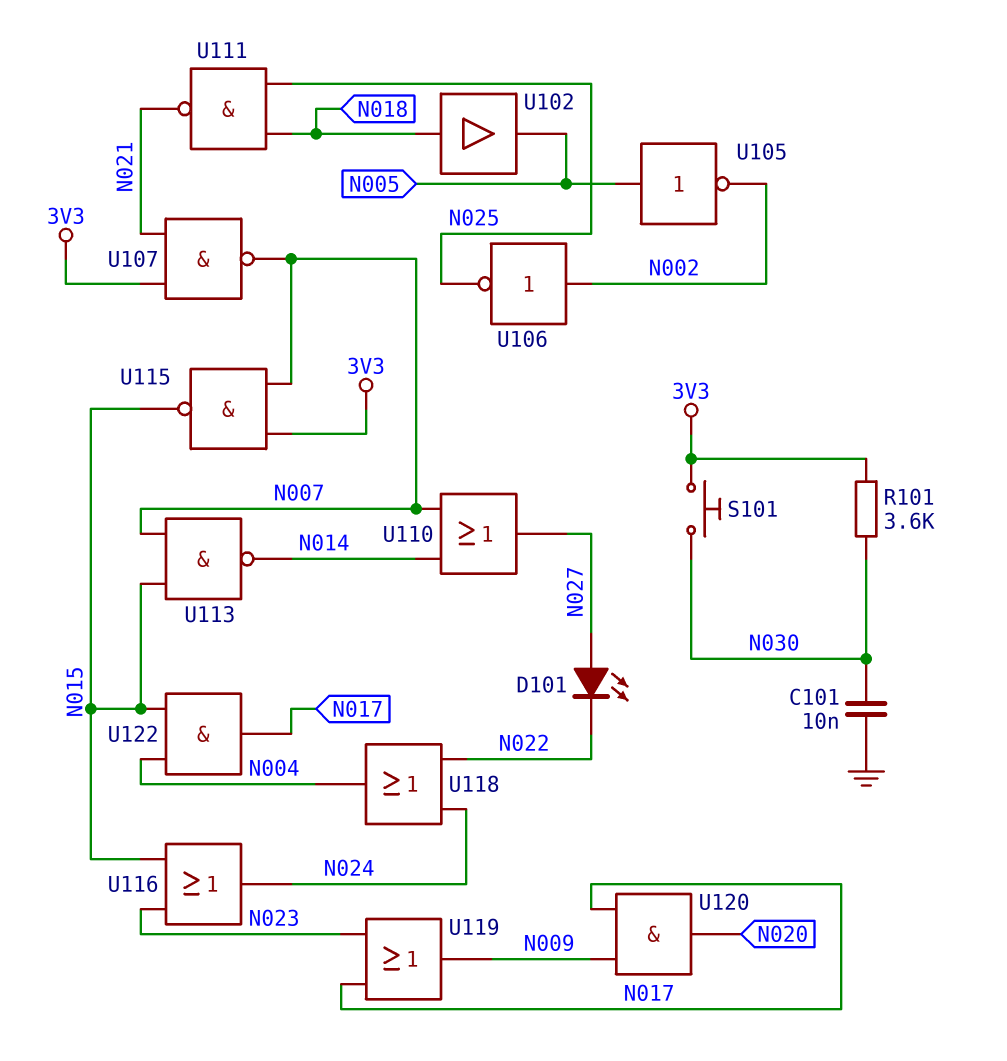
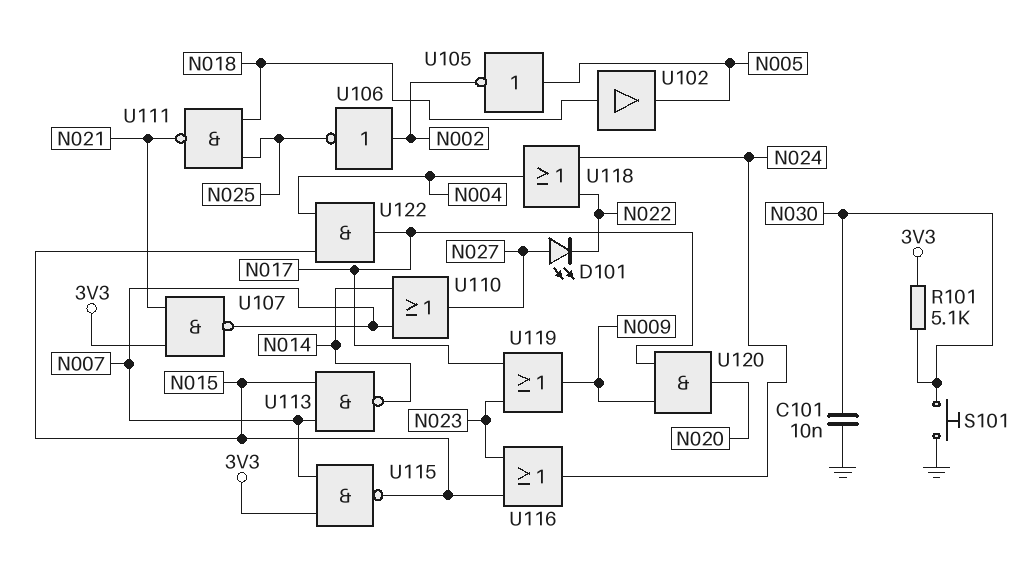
R101: 3.6k (3V3, N030) -> 5.1k (3V3, N030)
S101: button (3V3, N030) -> button (GND, N030)

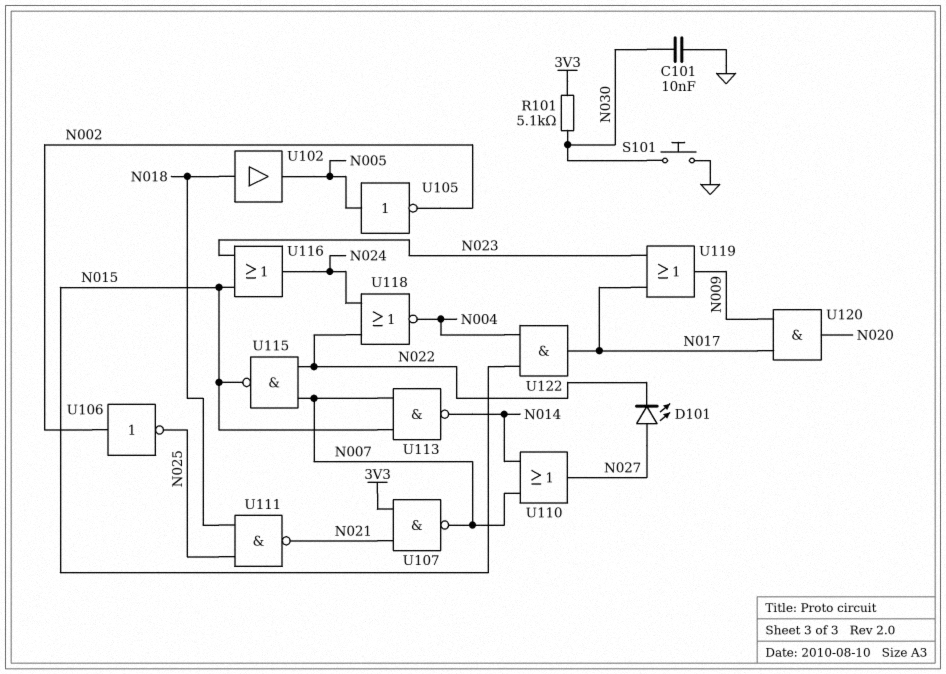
U115: NAND (in 3V3, in N007, out N015) -> NAND (in N007, in N022, out N015)
U118: OR (in N022, in N024, out N004) -> NOR (in N022, in N024, out N004)

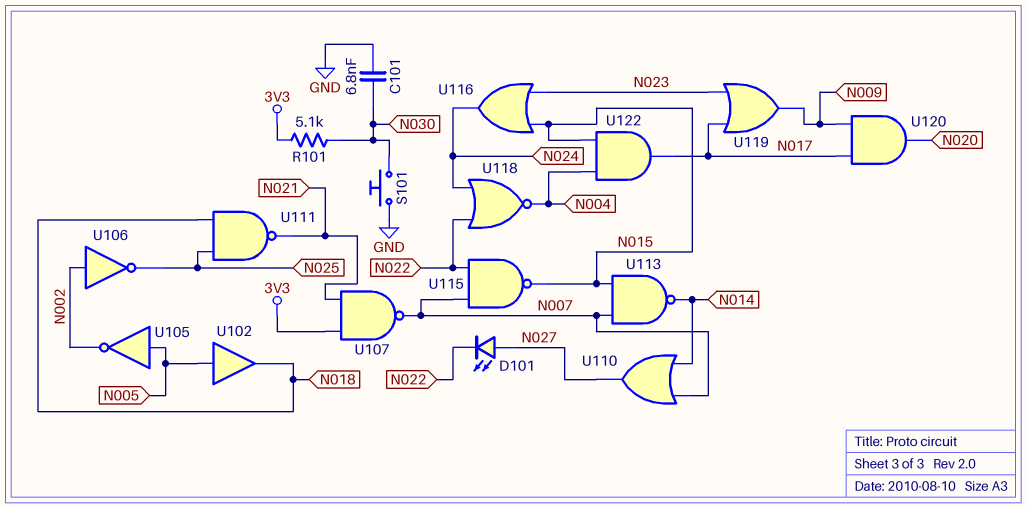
C101: 10nF (GND, N030) -> 6.8nF (GND, N030)
U102: buffer (in N018, out N005) -> buffer (in N005, out N018)

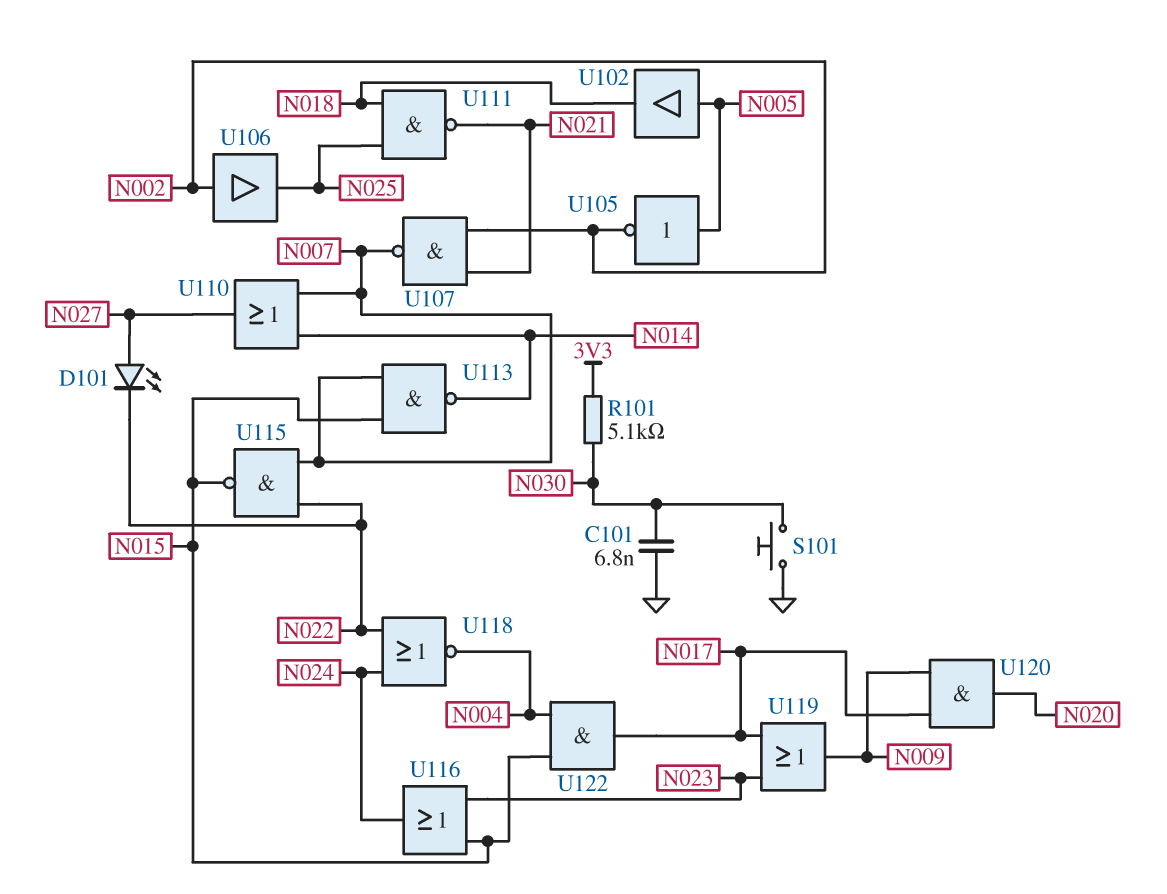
U106: NOT (in N002, out N025) -> buffer (in N002, out N025)
U107: NAND (in 3V3, in N021, out N007) -> NAND (in N002, in N021, out N007)

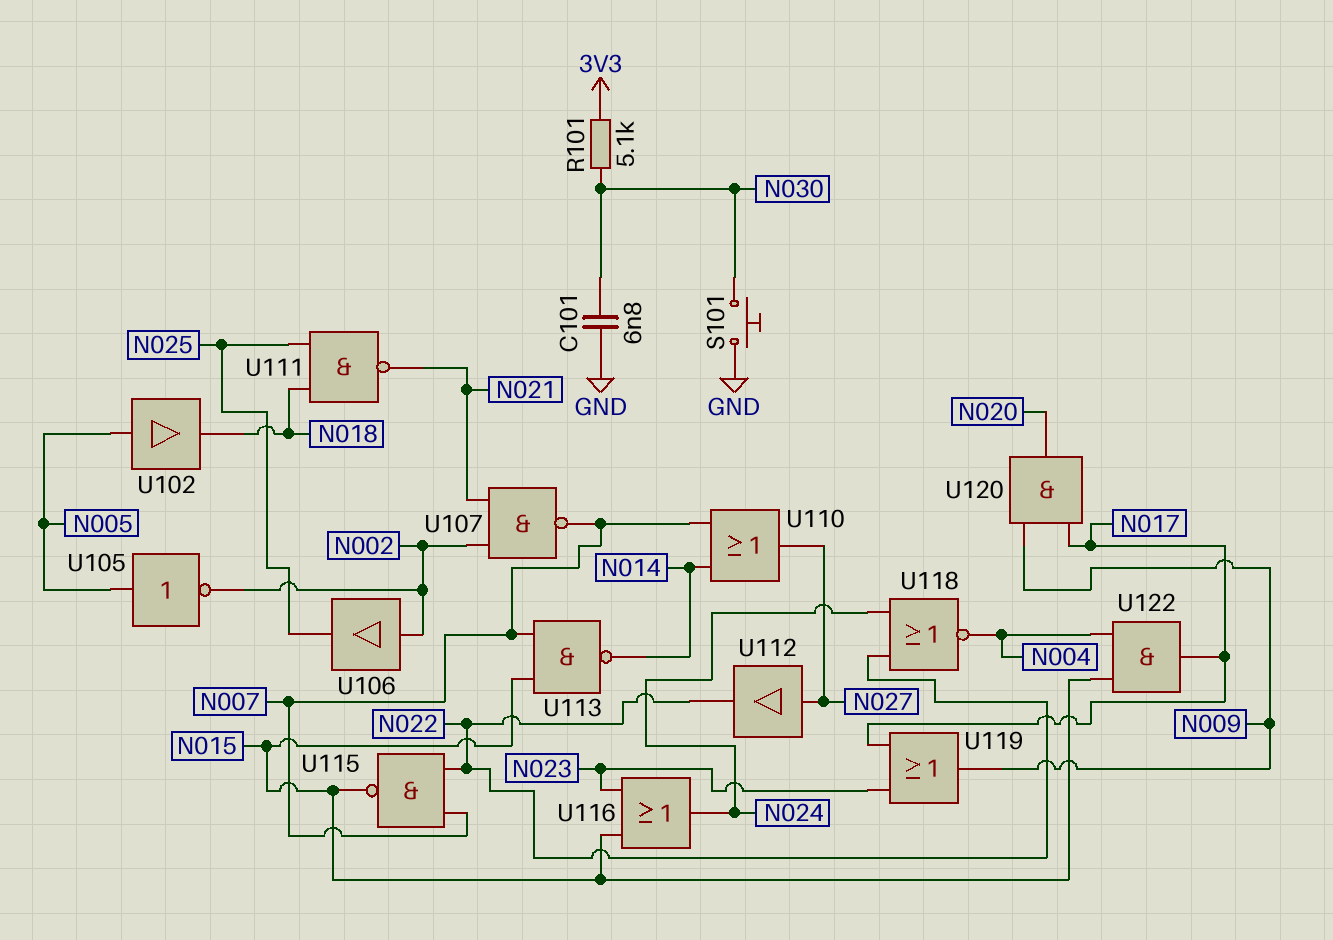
D101: LED (A N027, K N022) -> none
U112: none -> buffer (in N027, out N022)

